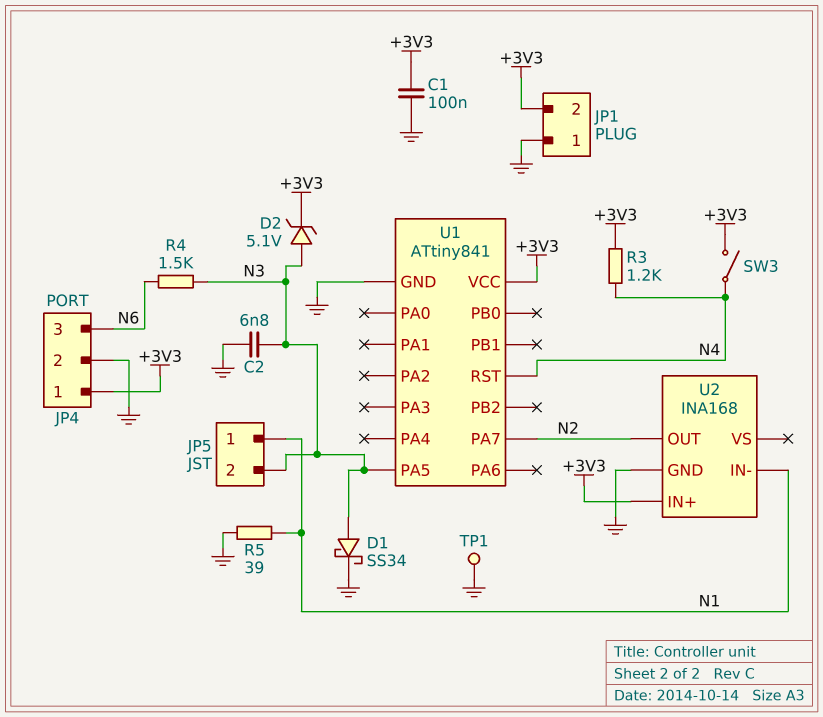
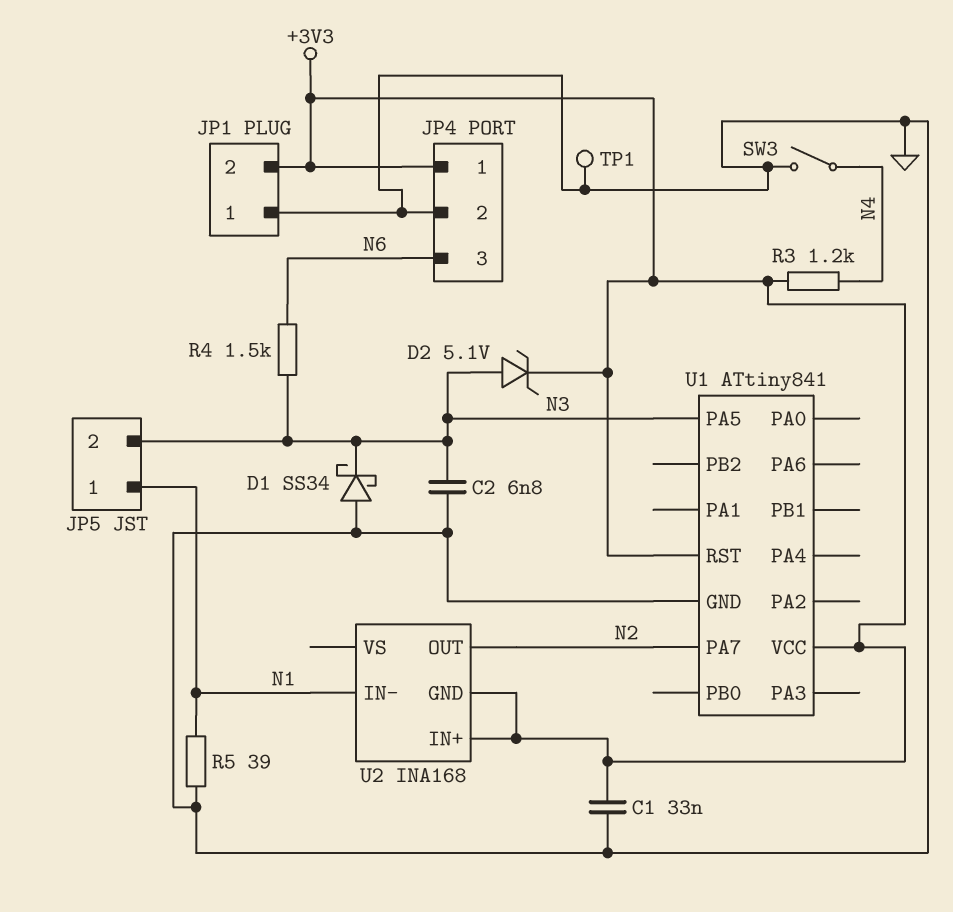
C1: 100nF (+3V3, GND) -> 33nF (+3V3, GND)
D1: schottky SS34 (A N3, K GND) -> schottky SS34 (A GND, K N3)
SW3: switch (+3V3, N4) -> switch (GND, N4)
U1 pin RST: N4 -> +3V3
U2 pin GND: GND -> +3V3

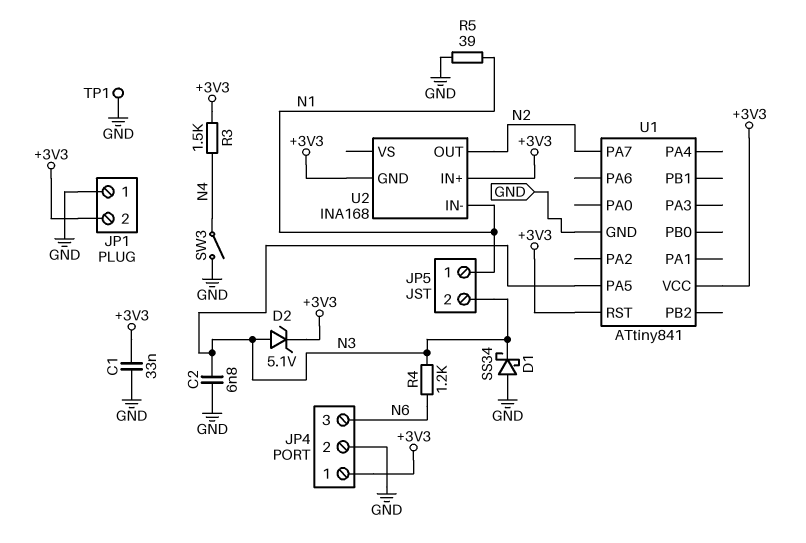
R3: 1.2k (+3V3, N4) -> 1.5k (+3V3, N4)
R4: 1.5k (N3, N6) -> 1.2k (N3, N6)

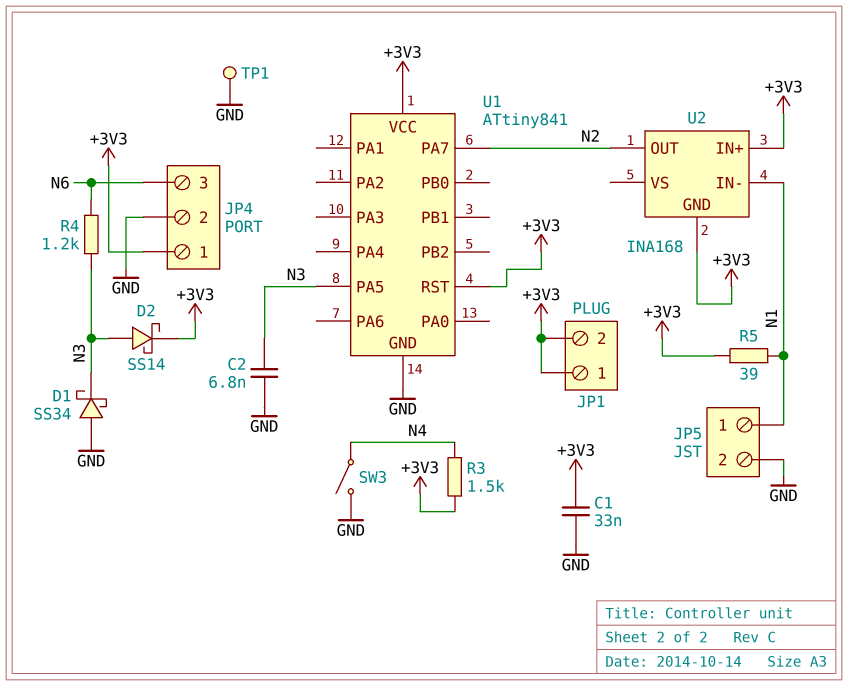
D2: zener 5.1V (A N3, K +3V3) -> schottky SS14 (A N3, K +3V3)
JP1 pin 1: GND -> +3V3
JP5 pin 2: N3 -> GND
R5: 39 (GND, N1) -> 39 (+3V3, N1)

